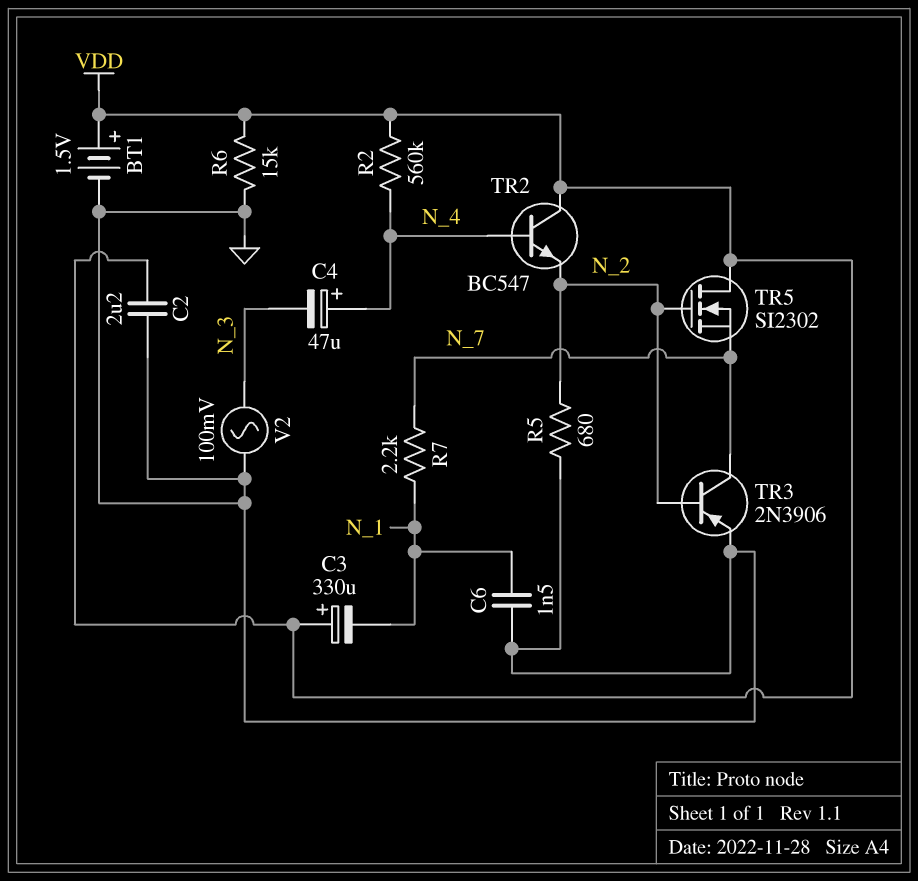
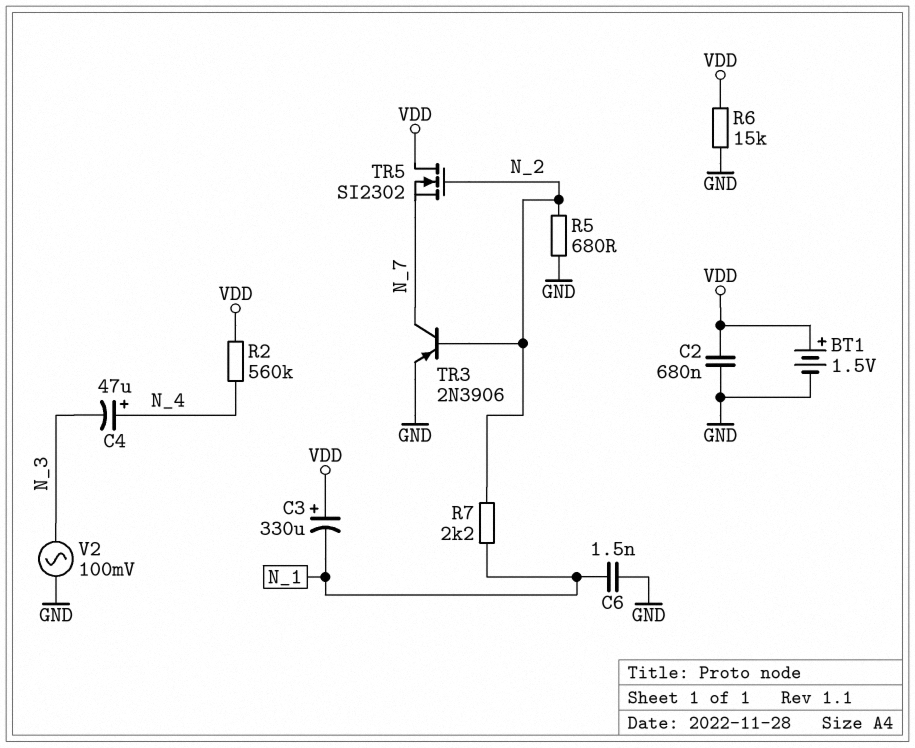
C2: 2.2uF (GND, VDD) -> 680nF (GND, VDD)
R7: 2.2k (N_1, N_7) -> 2.2k (N_1, N_2)
TR2: NPN BC547 (B N_4, C VDD, E N_2) -> none

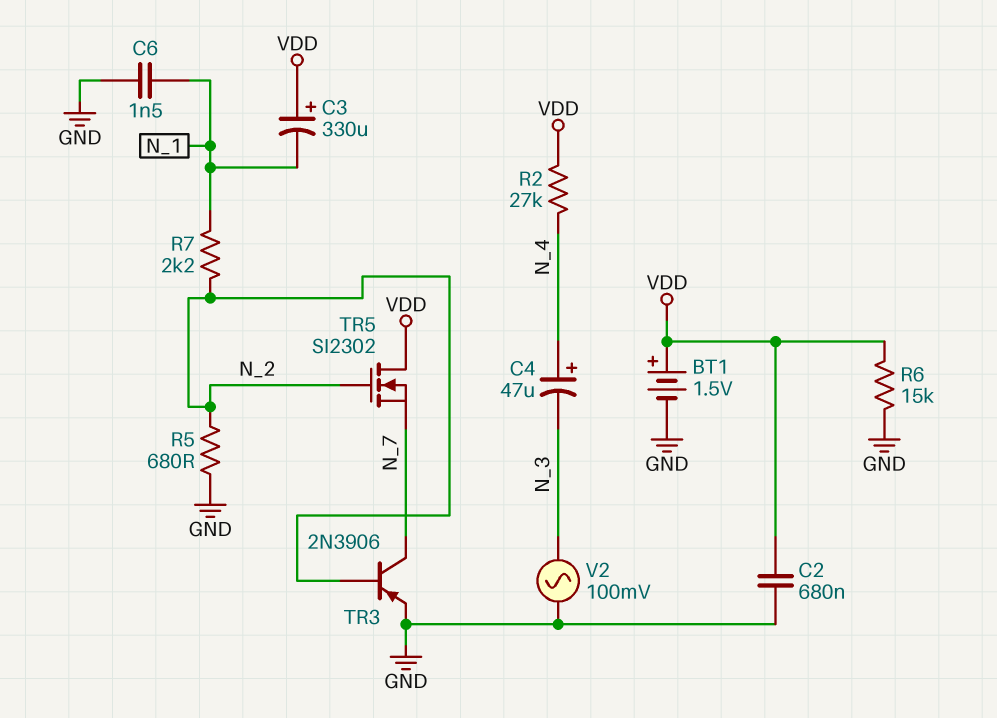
R2: 560k (N_4, VDD) -> 27k (N_4, VDD)

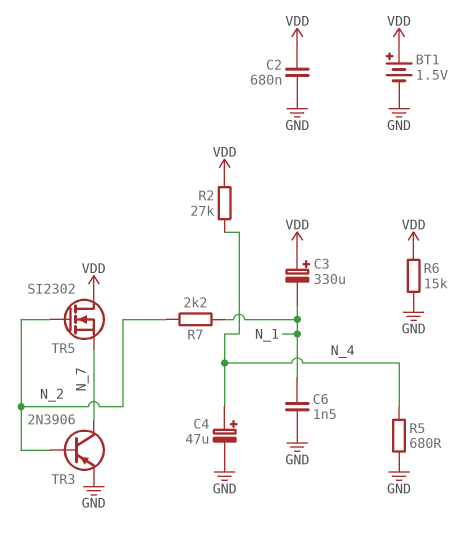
C4: 47uF (plus N_4, minus N_3) -> 47uF (plus N_4, minus GND)
R5: 680 (GND, N_2) -> 680 (GND, N_4)
V2: AC 100mV (GND, N_3) -> none

